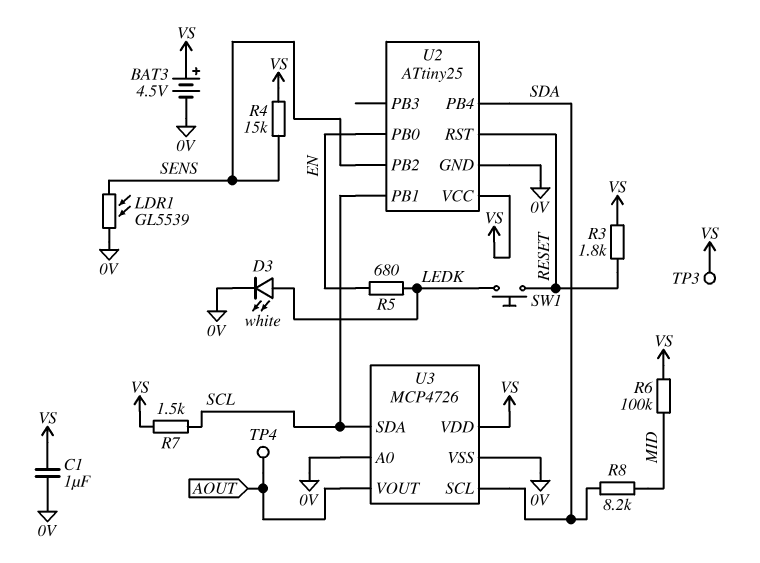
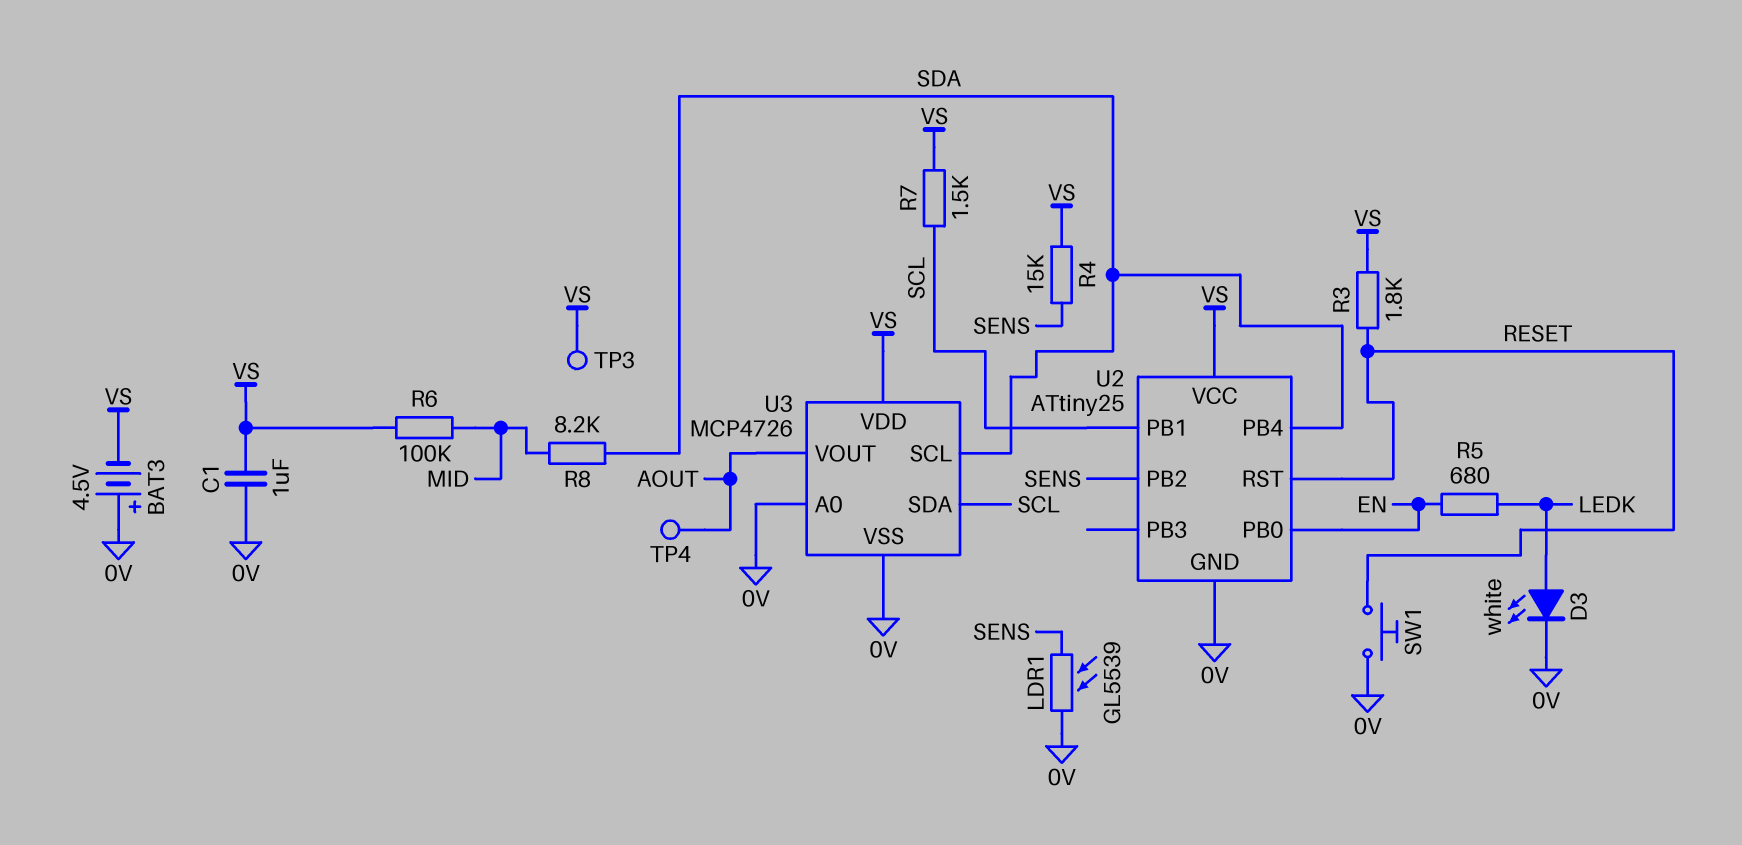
BAT3: 4.5V (plus VS, minus 0V) -> 4.5V (plus 0V, minus VS)
SW1: button (LEDK, RESET) -> button (0V, RESET)

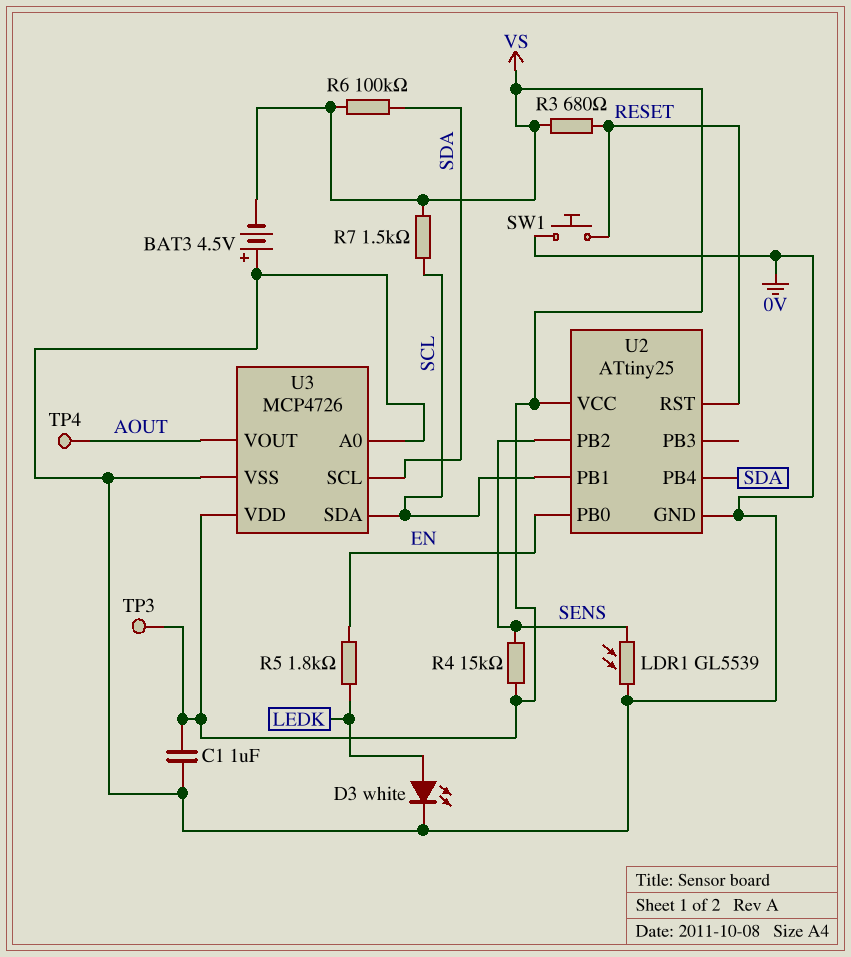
R3: 1.8k (RESET, VS) -> 680 (RESET, VS)
R5: 680 (EN, LEDK) -> 1.8k (EN, LEDK)
R6: 100k (MID, VS) -> 100k (SDA, VS)
R8: 8.2k (MID, SDA) -> none

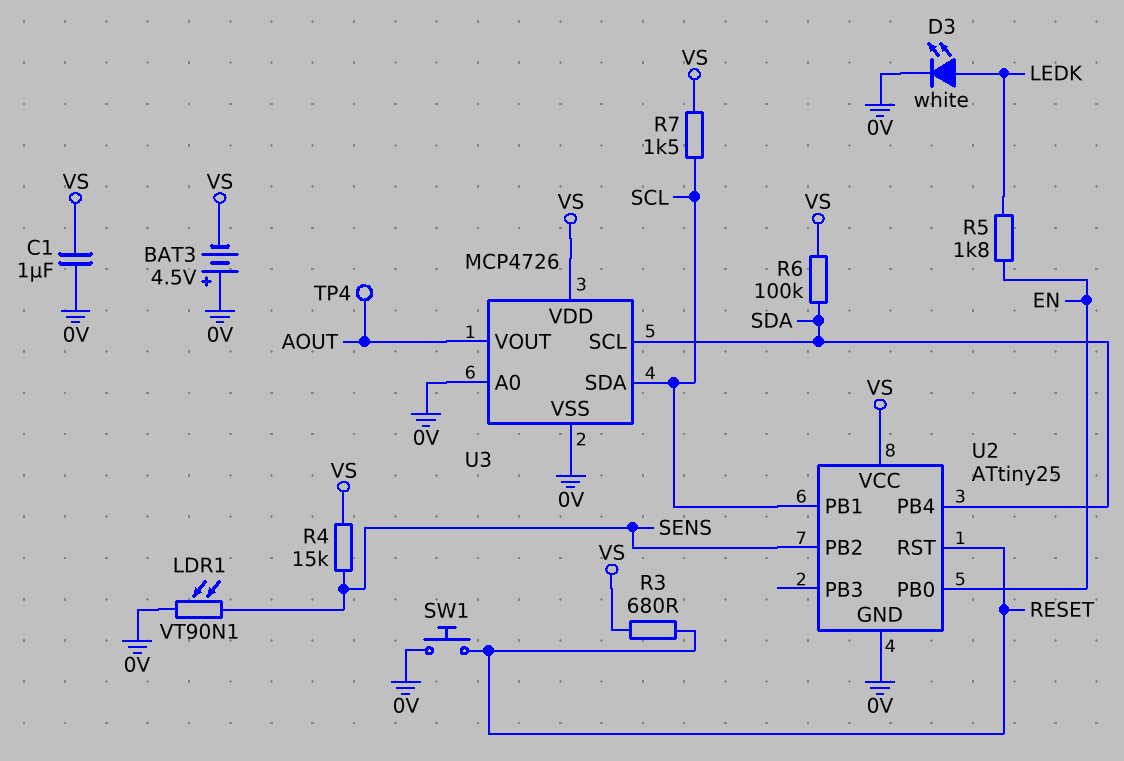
LDR1: GL5539 (0V, SENS) -> VT90N1 (0V, SENS)
TP3: test point (VS) -> none

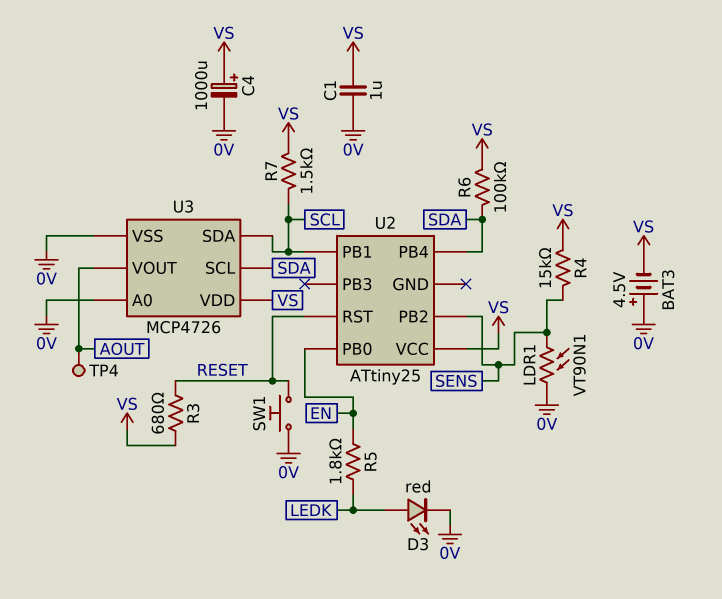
C4: none -> 1000uF (plus VS, minus 0V)
D3: LED white (A LEDK, K 0V) -> LED red (A LEDK, K 0V)
U2 pin GND: 0V -> none

